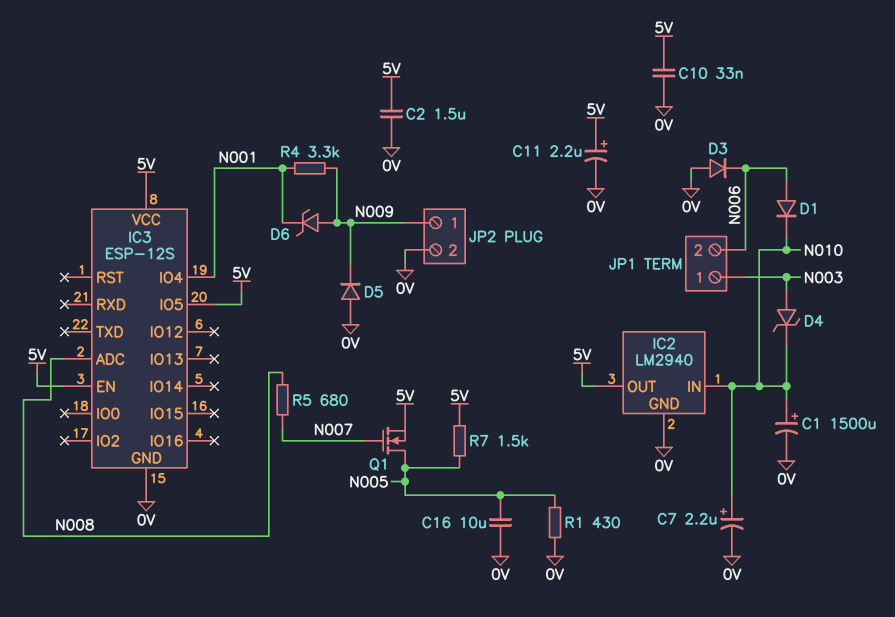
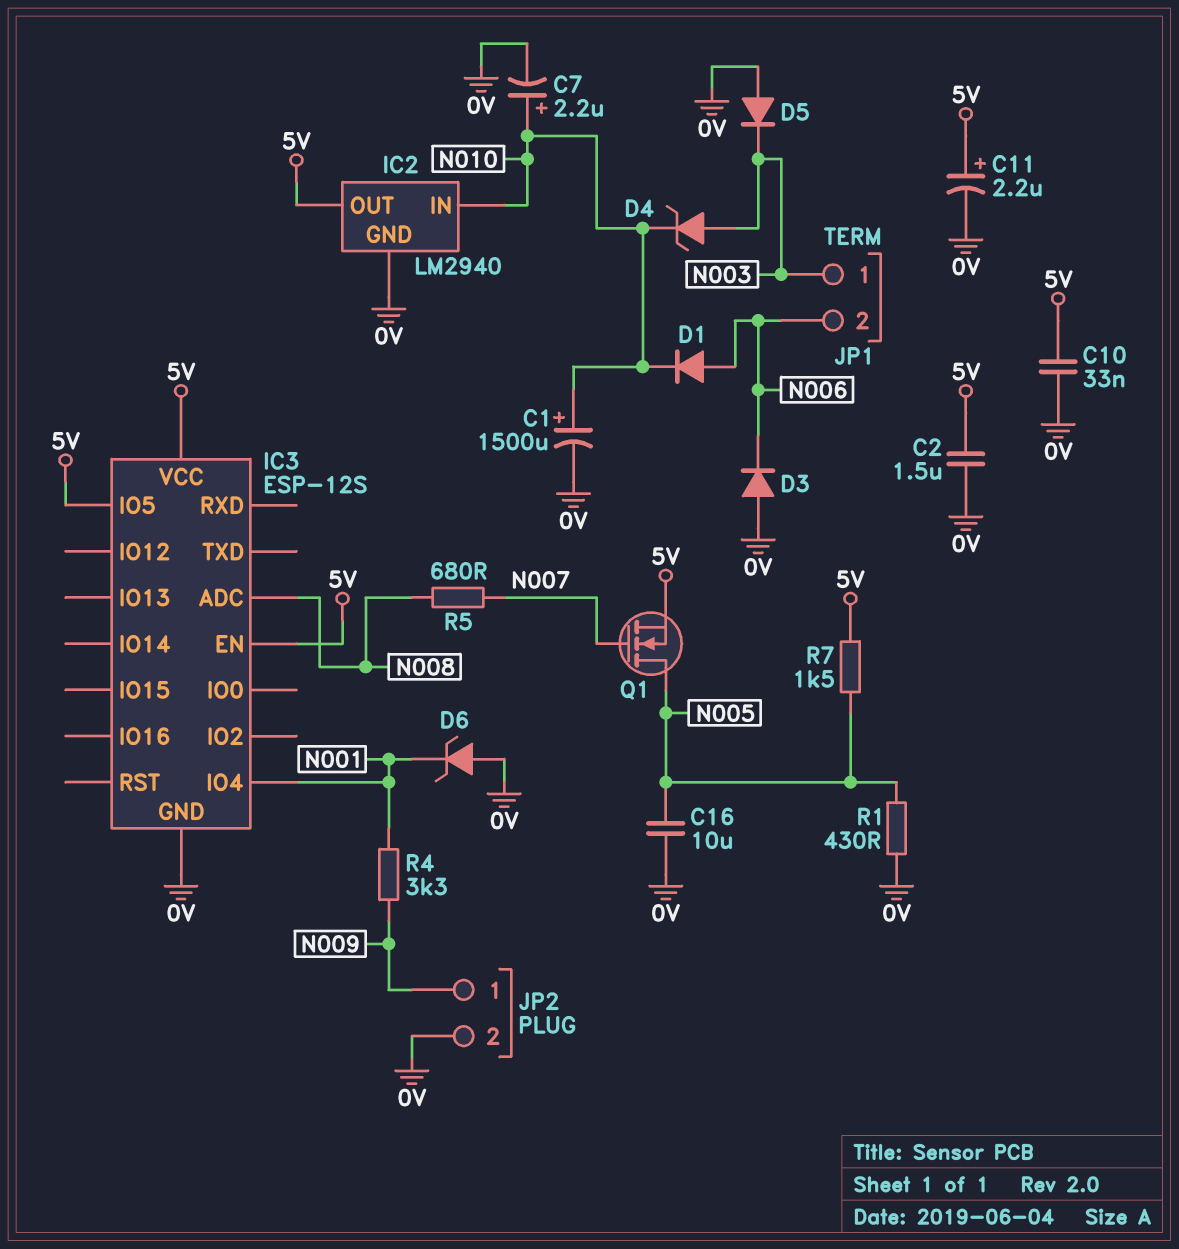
D5: diode (A 0V, K N009) -> diode (A 0V, K N003)
D6: zener (A N009, K N001) -> zener (A 0V, K N001)

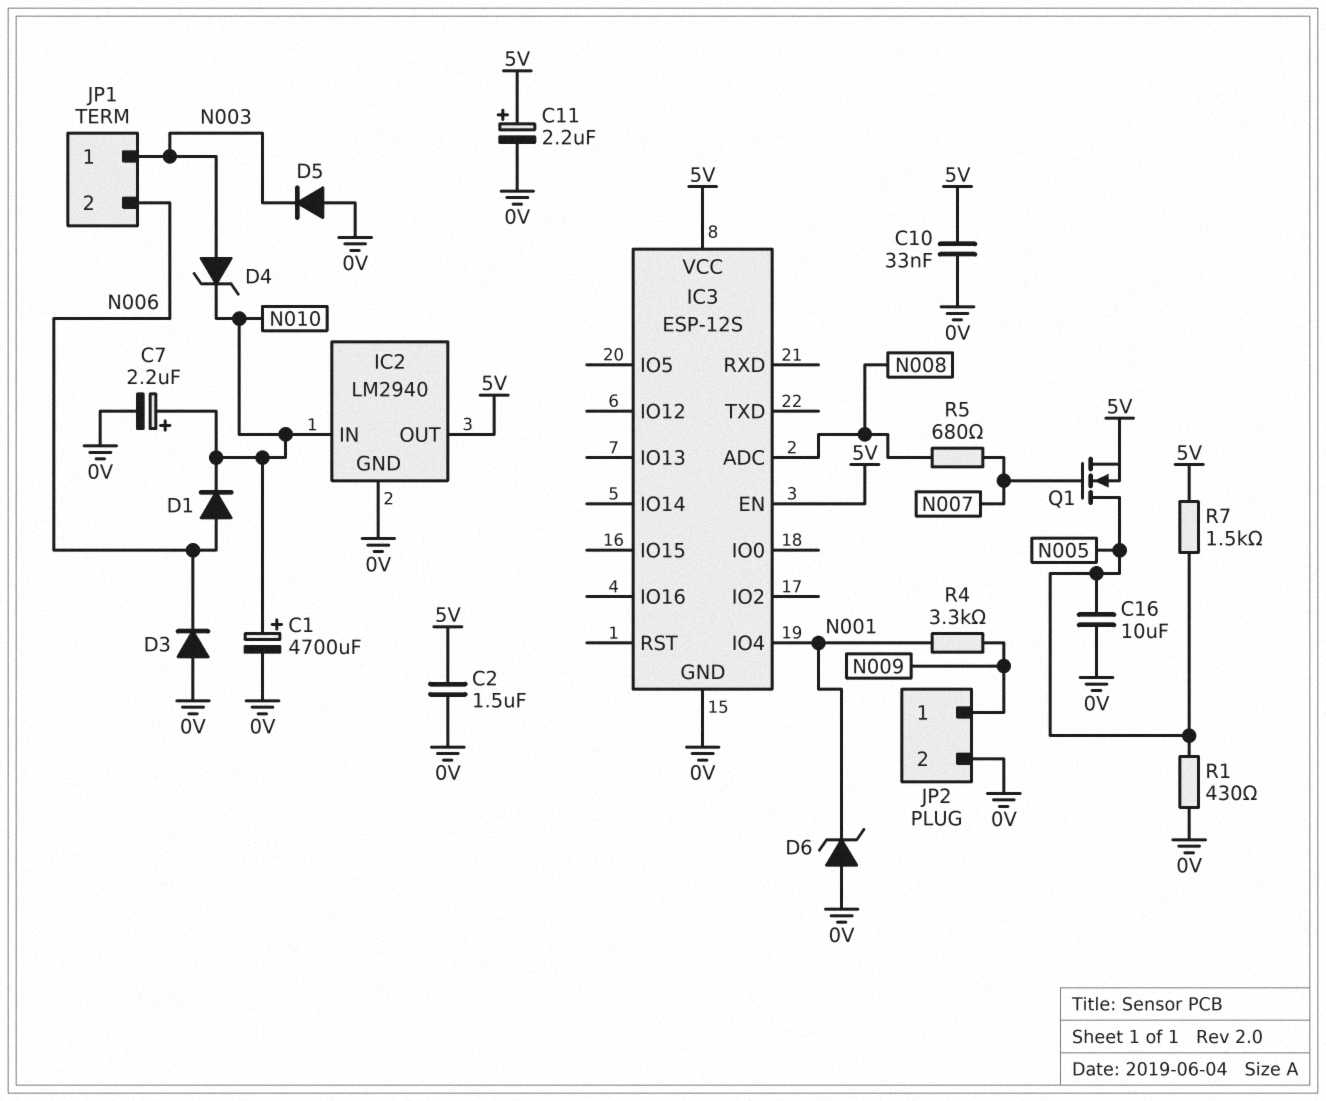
C1: 1500uF (plus N010, minus 0V) -> 4700uF (plus N010, minus 0V)
IC3 pin IO5: 5V -> none

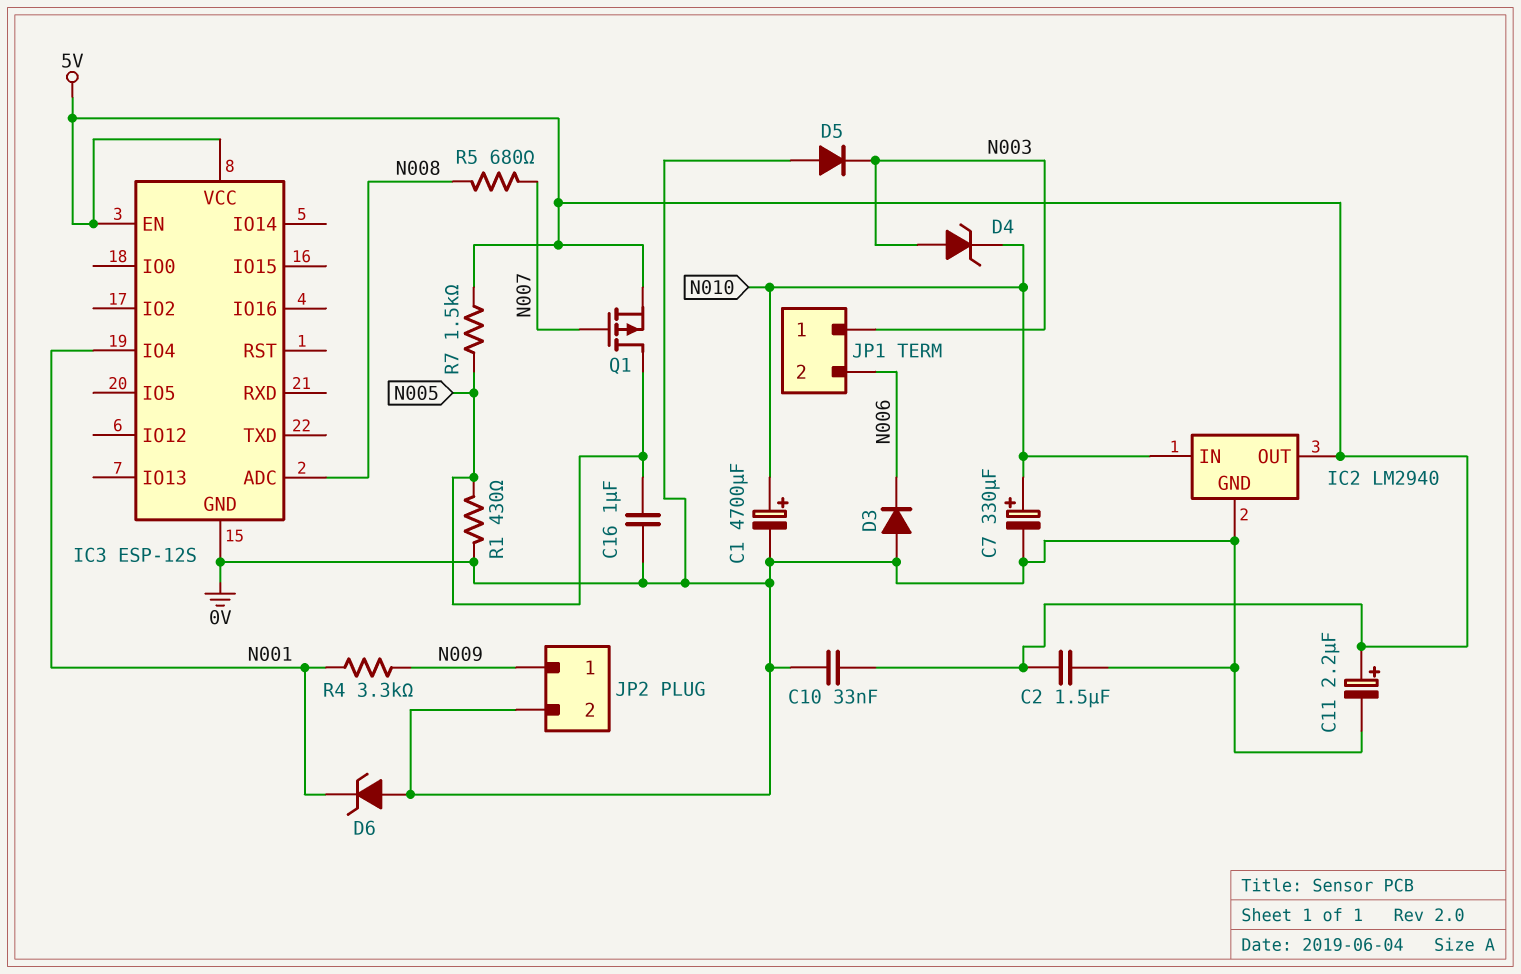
C7: 2.2uF (plus N010, minus 0V) -> 330uF (plus N010, minus 0V)
C16: 10uF (0V, N005) -> 1uF (0V, N005)
D1: diode (A N006, K N010) -> none
Q1: NMOS (G N007, D N005, S 5V) -> PMOS (G N007, D N005, S 5V)

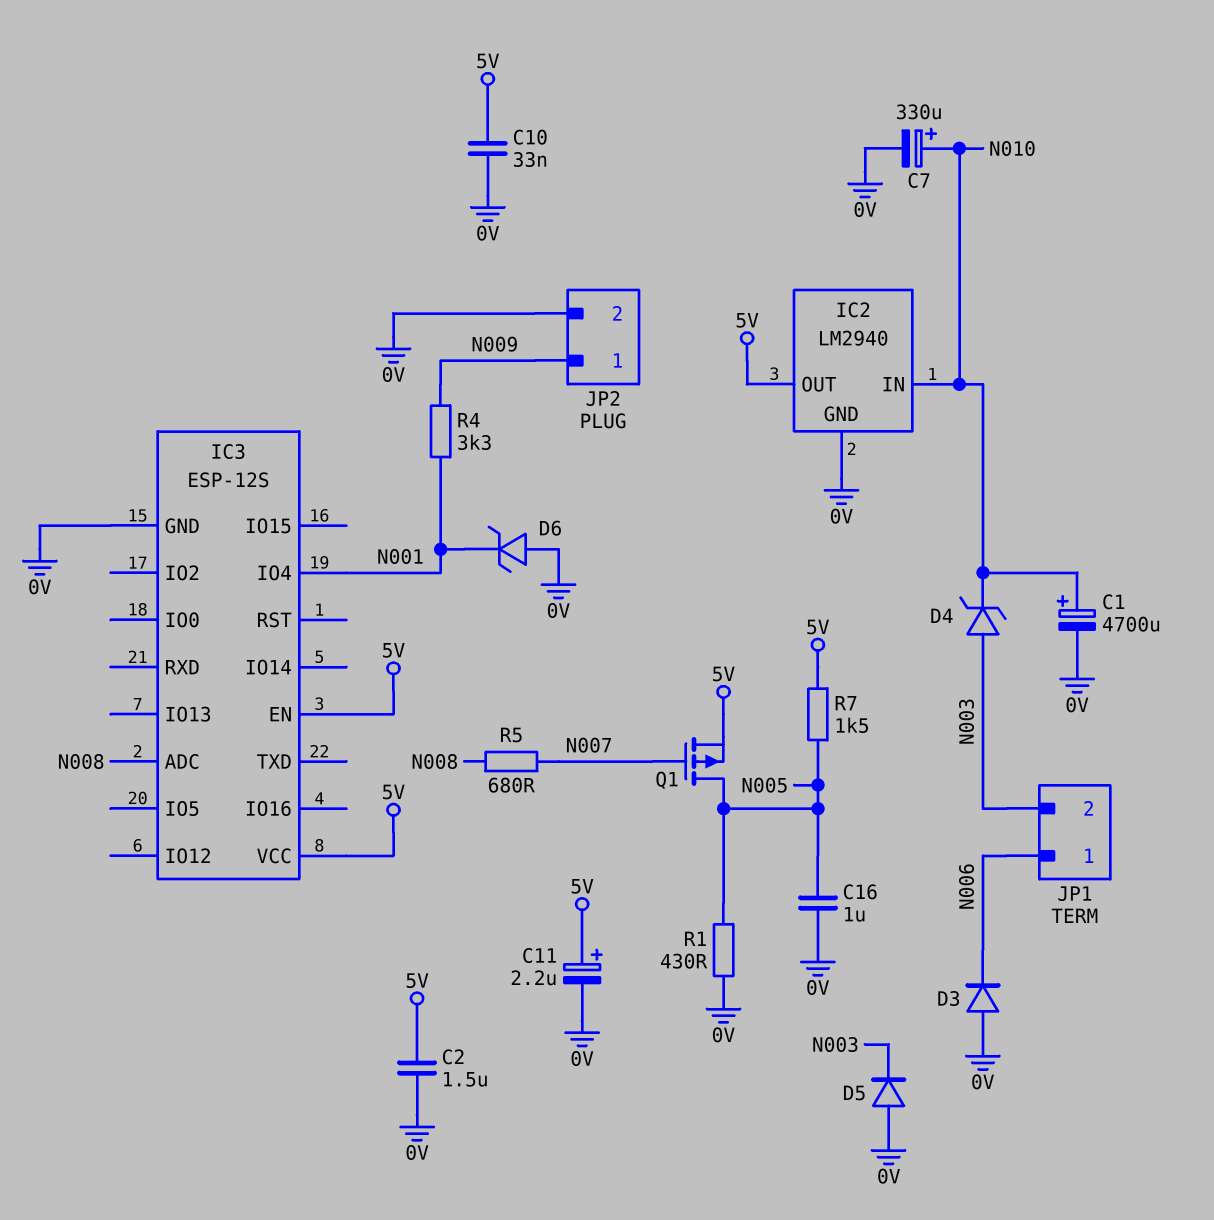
JP1 pin 1: N003 -> N006
JP1 pin 2: N006 -> N003

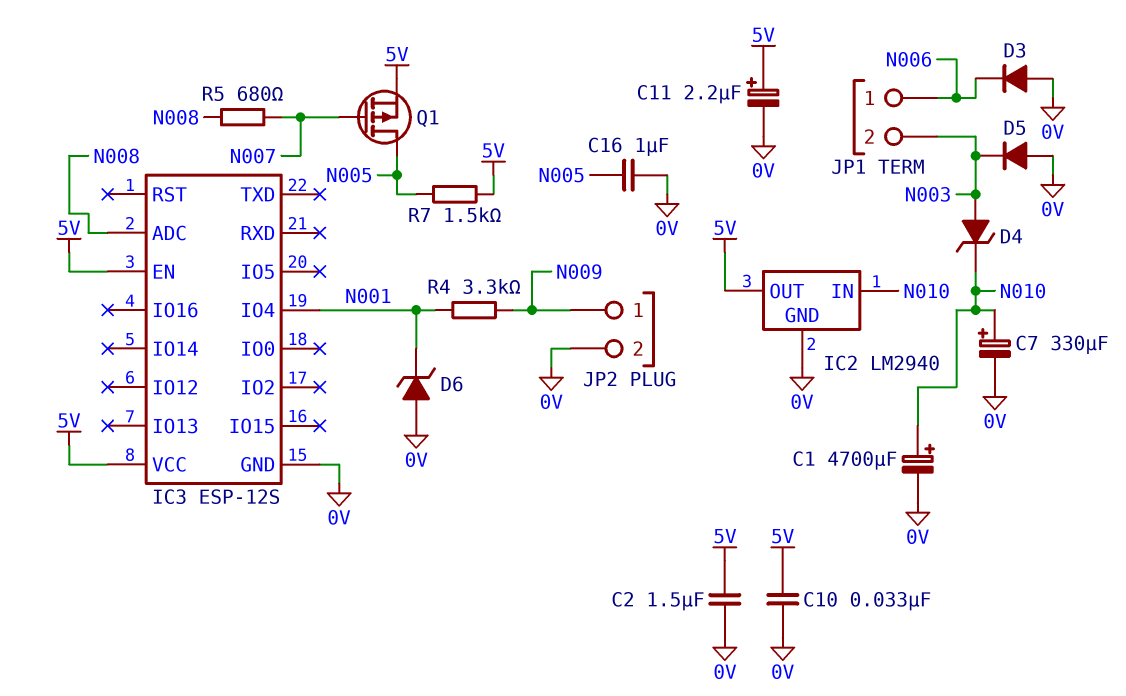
R1: 430 (0V, N005) -> none

